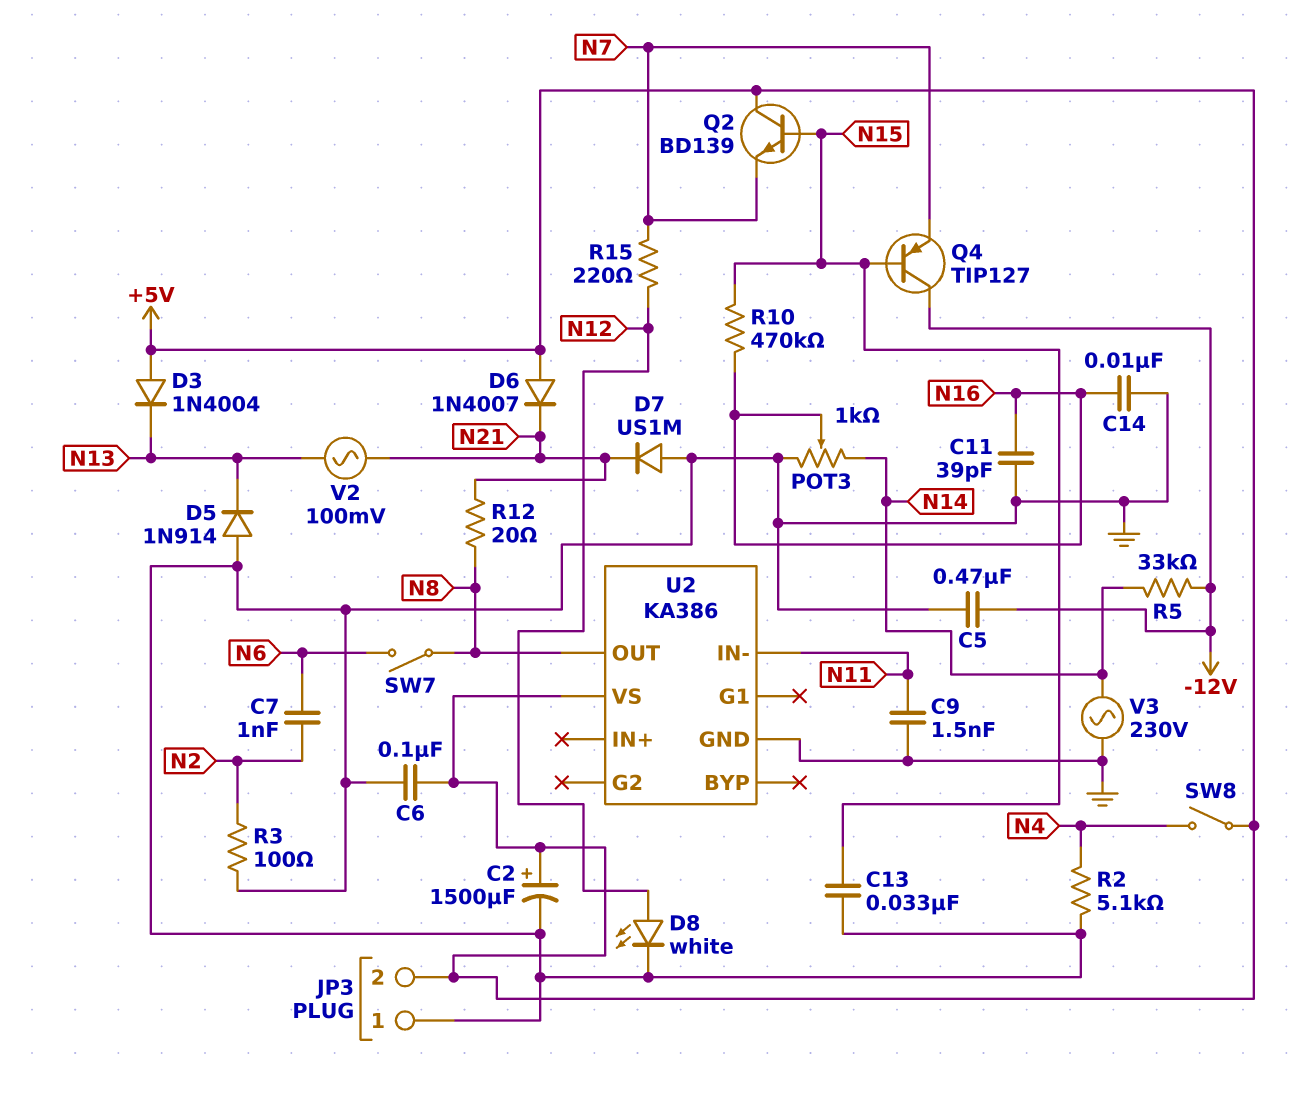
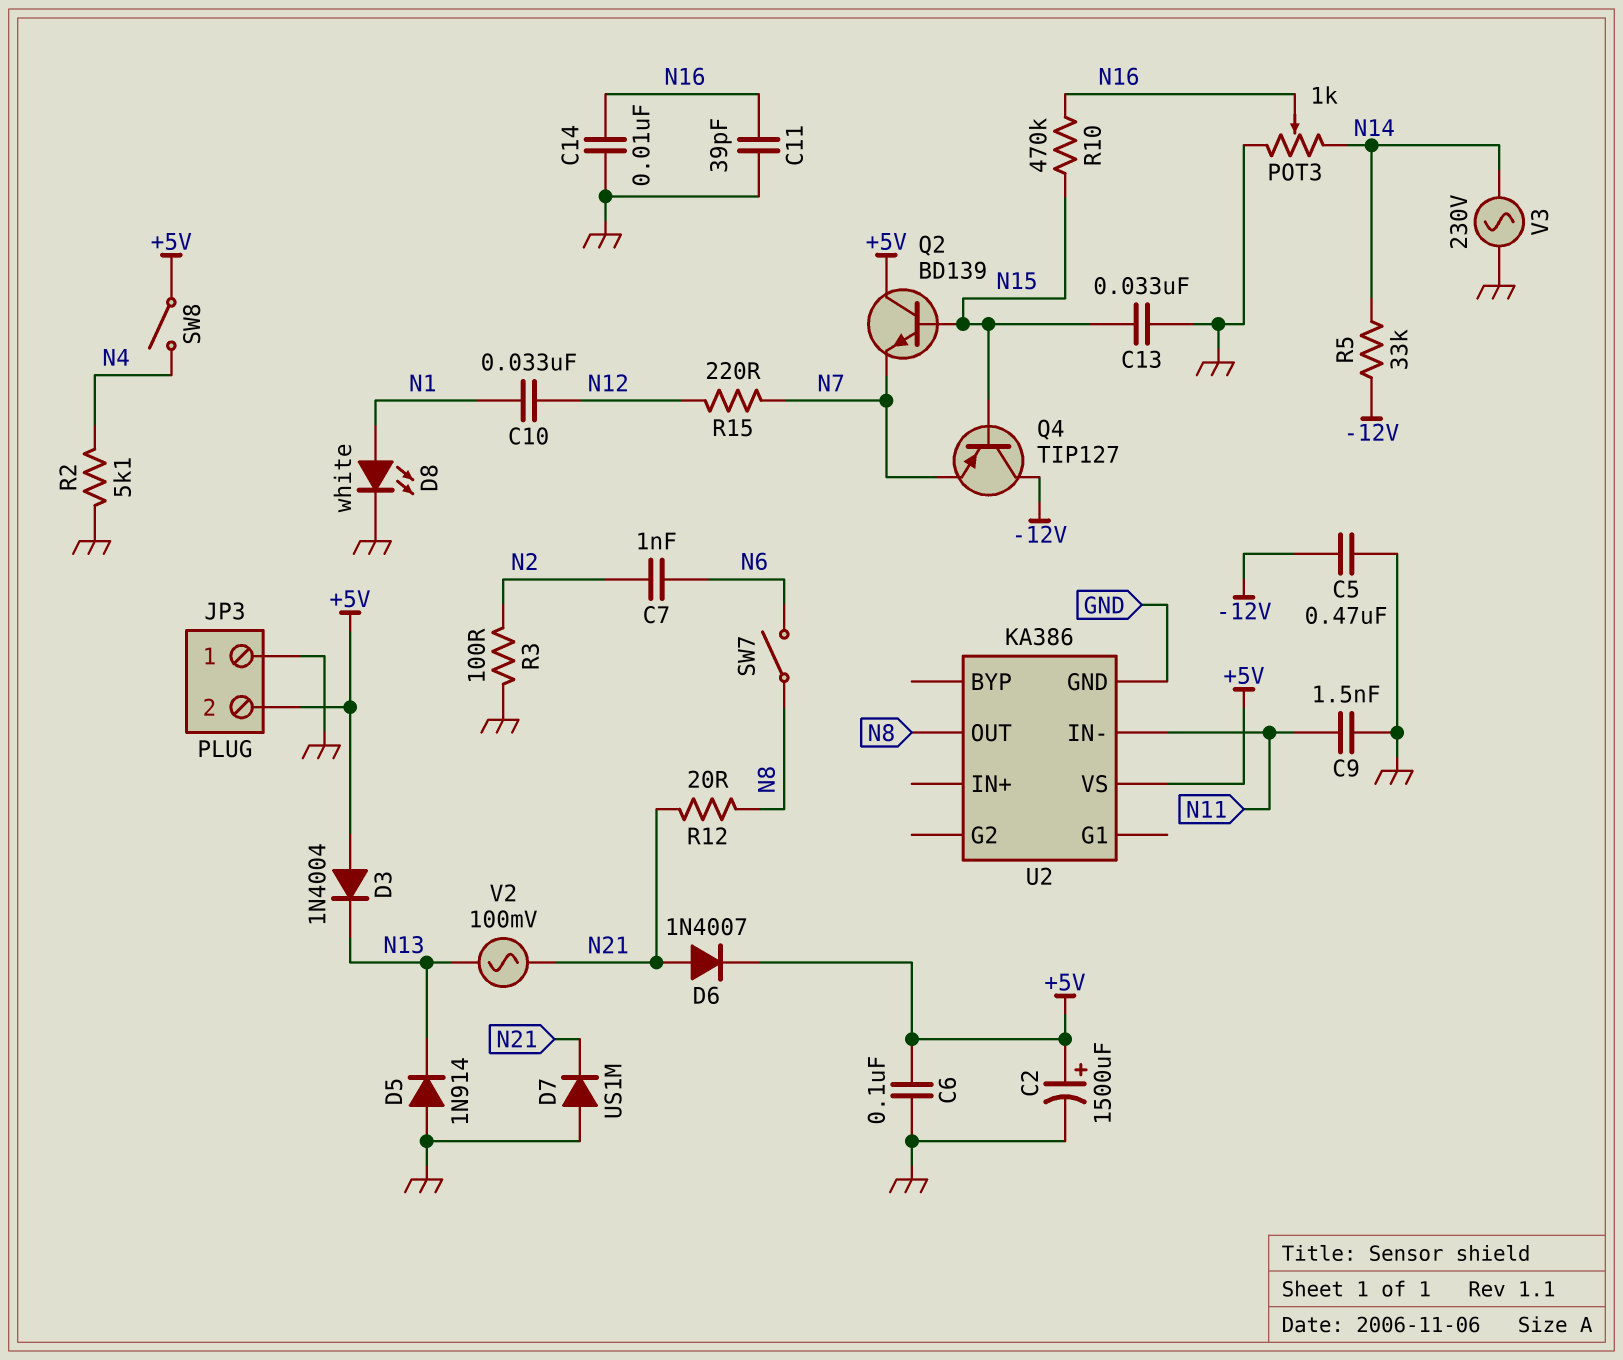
C10: none -> 33nF (N1, N12)
D6: diode 1N4007 (A +5V, K N21) -> diode 1N4007 (A N21, K +5V)
D8: LED white (A N12, K GND) -> LED white (A N1, K GND)

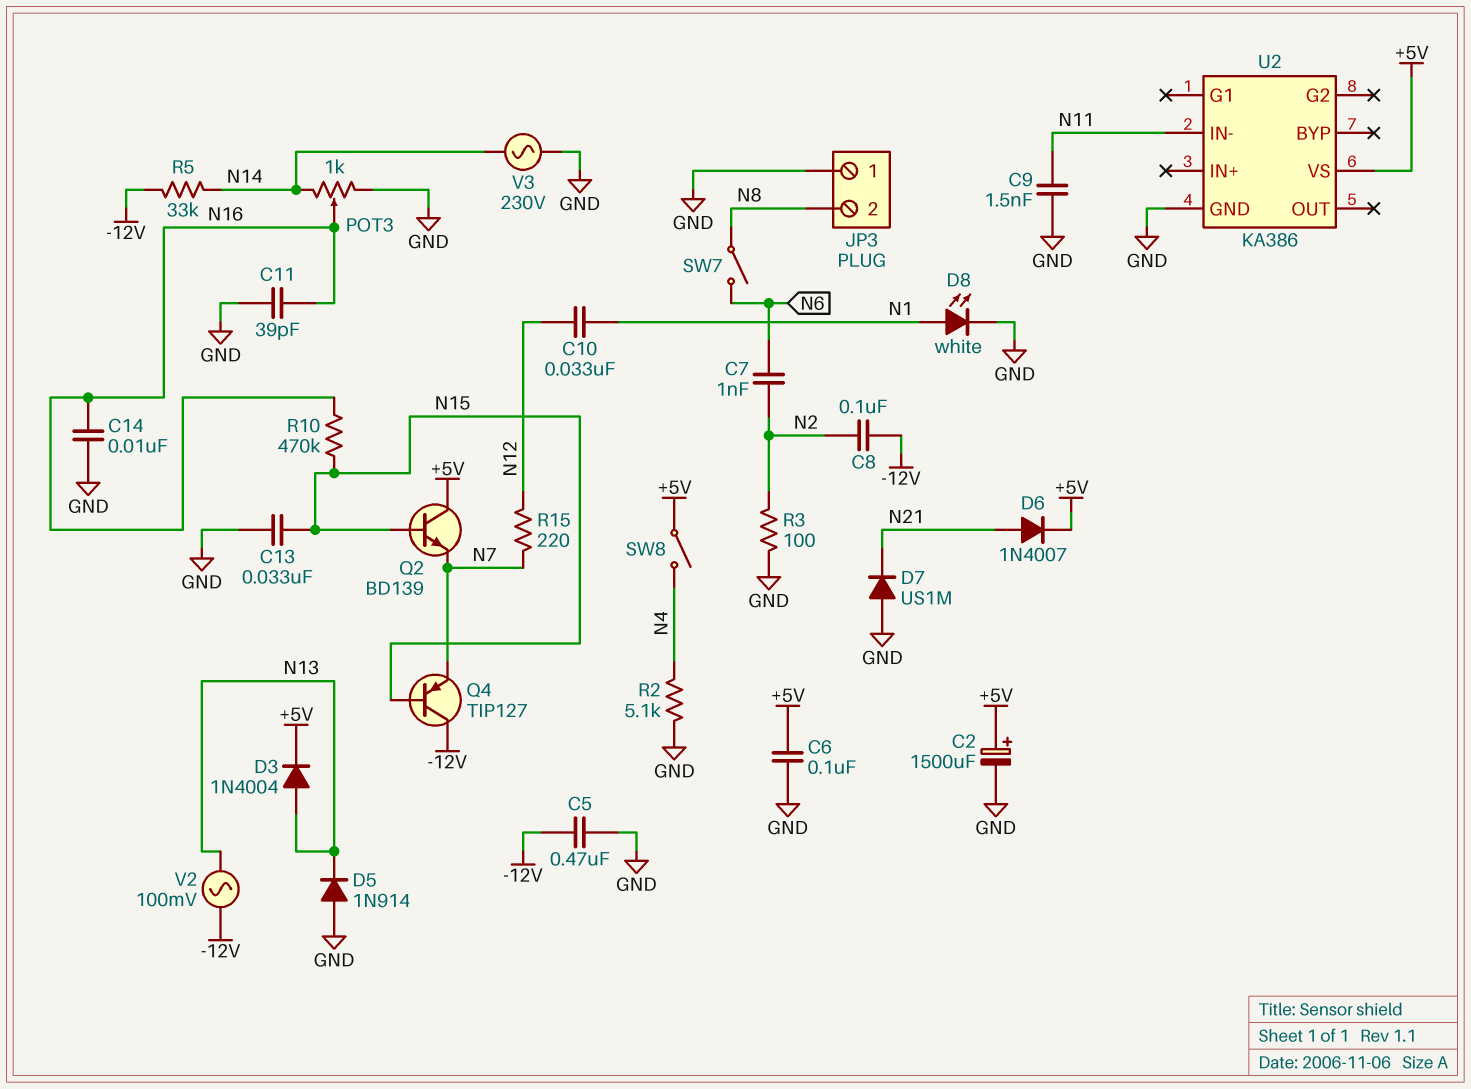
C8: none -> 100nF (-12V, N2)
D3: diode 1N4004 (A +5V, K N13) -> diode 1N4004 (A N13, K +5V)
JP3 pin 2: +5V -> N8
R12: 20 (N8, N21) -> none
U2 pin OUT: N8 -> none
V2: AC 100mV (N13, N21) -> AC 100mV (-12V, N13)

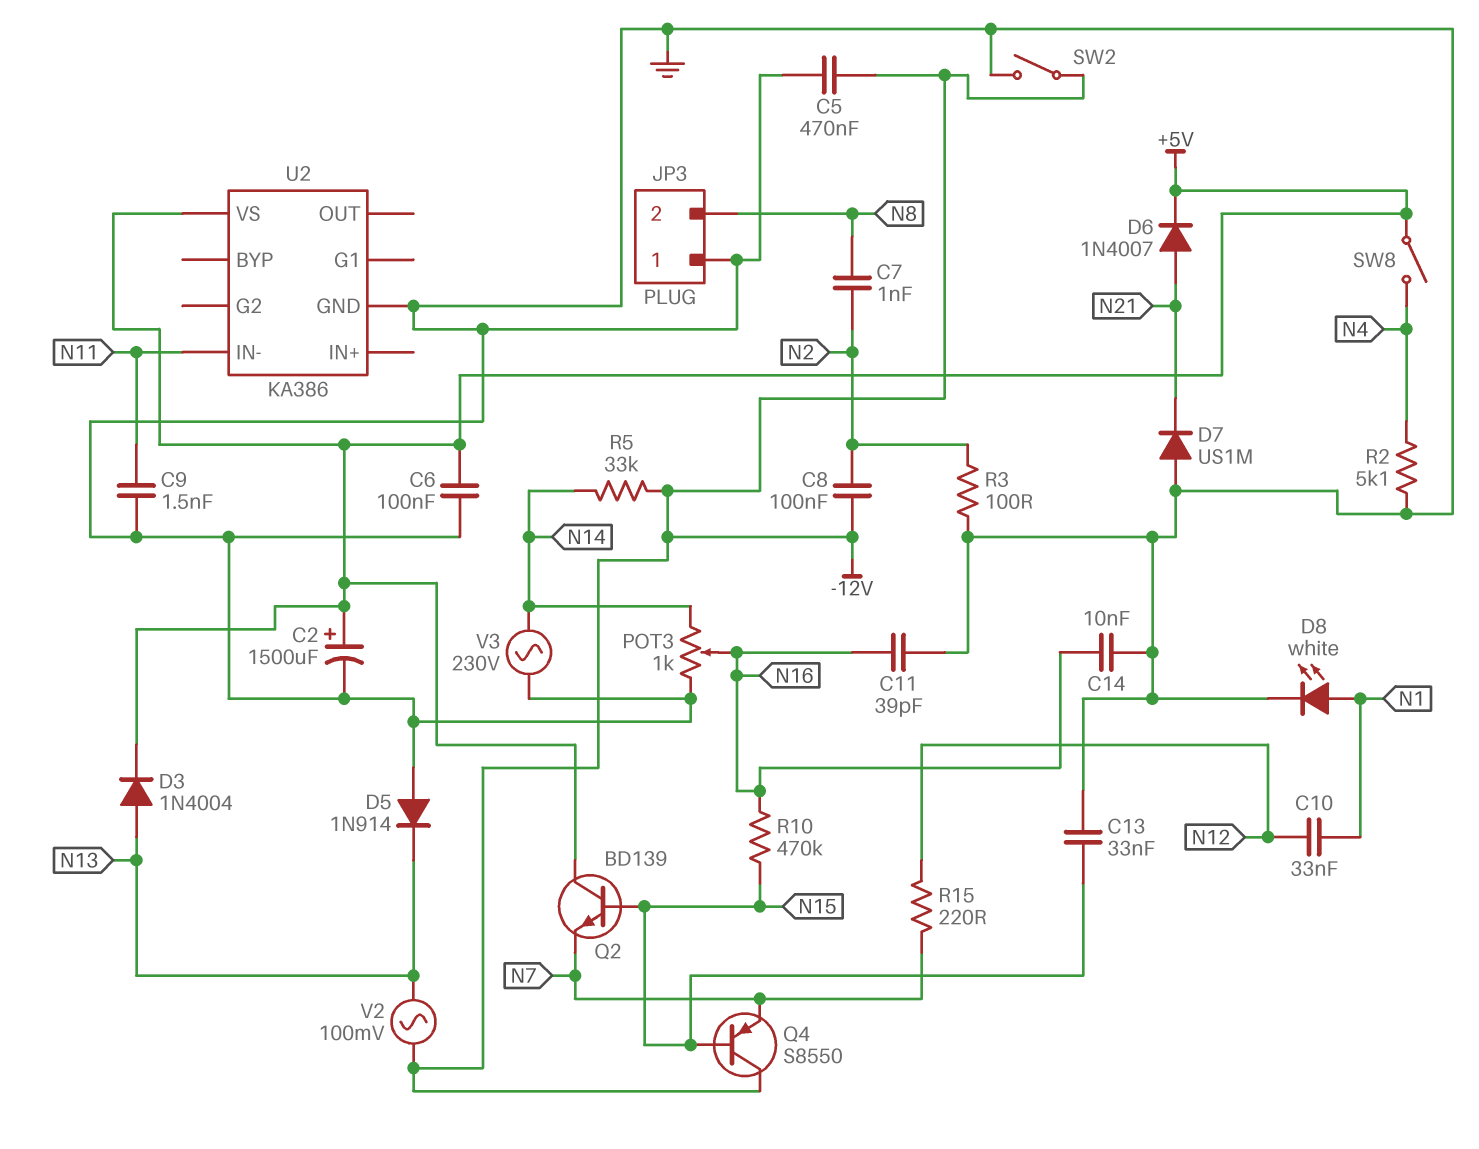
C7: 1nF (N2, N6) -> 1nF (N2, N8)
Q4: PNP TIP127 (B N15, C -12V, E N7) -> PNP S8550 (B N15, C -12V, E N7)
SW2: none -> switch (-12V, GND)
SW7: switch (N6, N8) -> none

